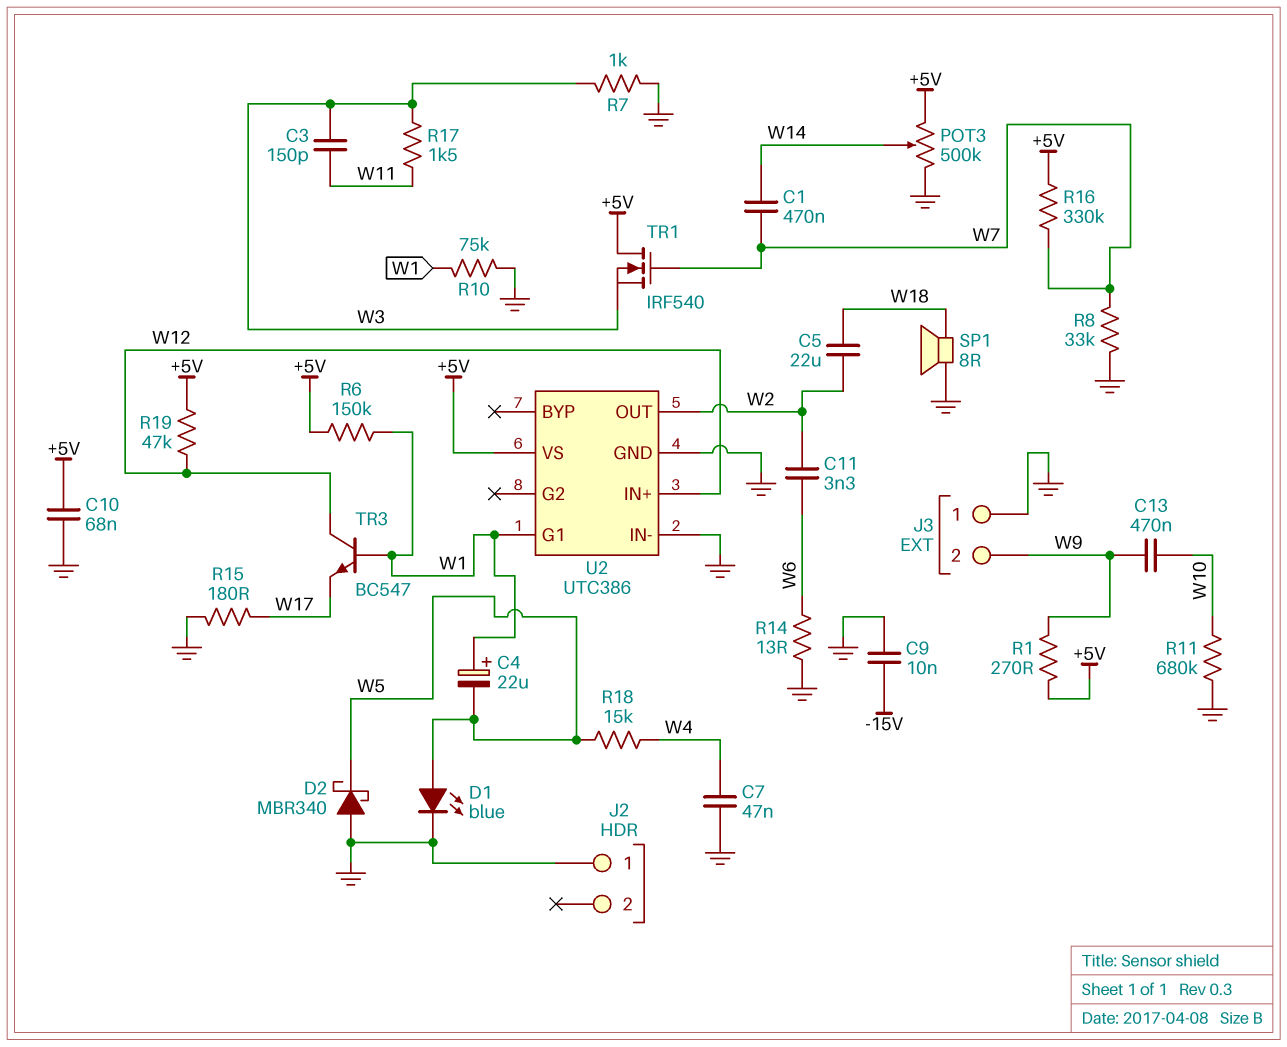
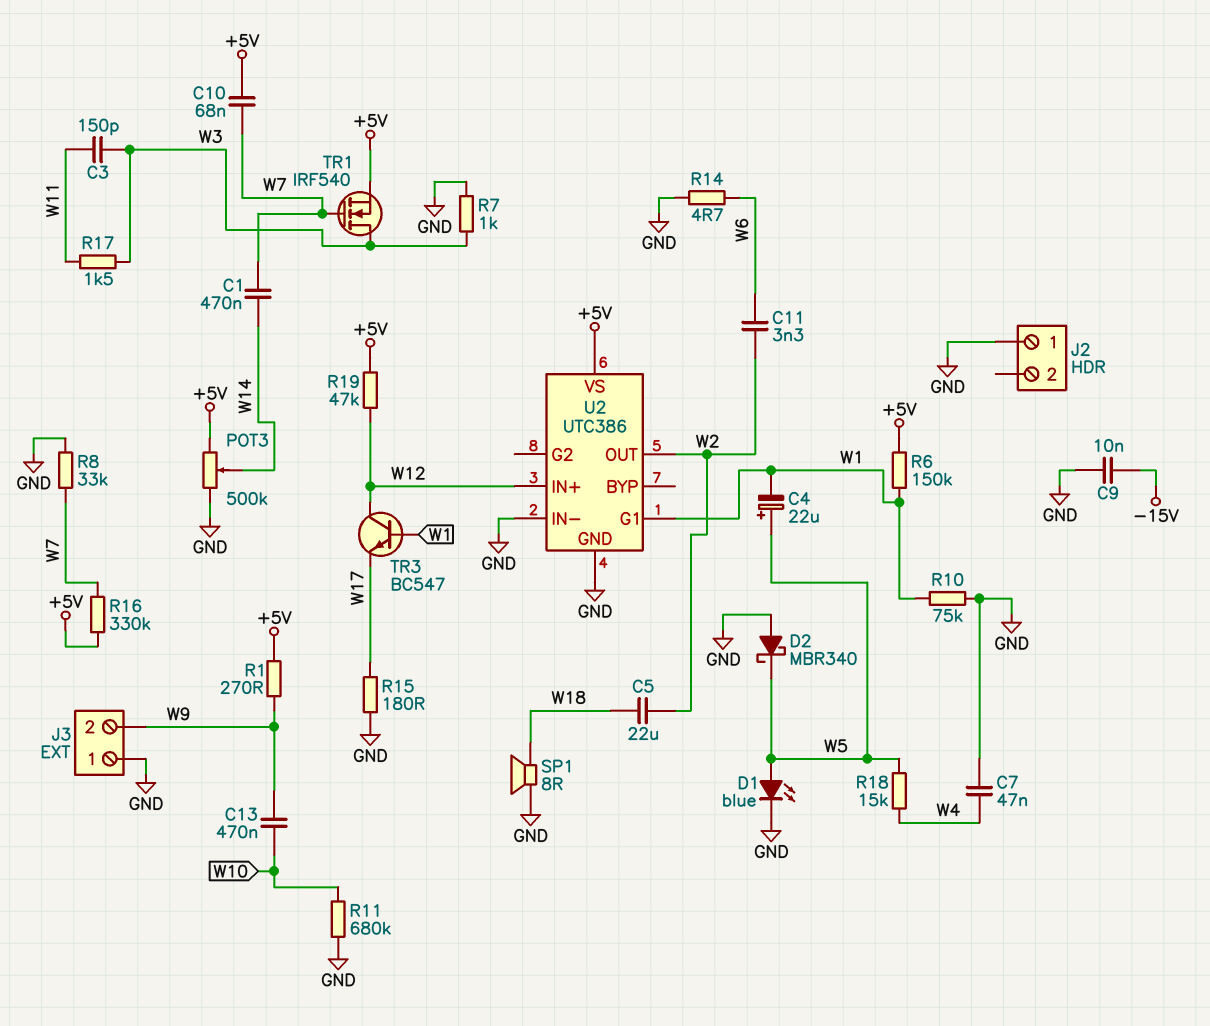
C4: 22uF (plus W1, minus W5) -> 22uF (plus W5, minus W1)
C10: 68nF (+5V, GND) -> 68nF (+5V, W7)
R14: 13 (GND, W6) -> 4.7 (GND, W6)
TR1: NMOS IRF540 (G W7, D +5V, S W3) -> NMOS IRF540 (G W7, D W3, S +5V)

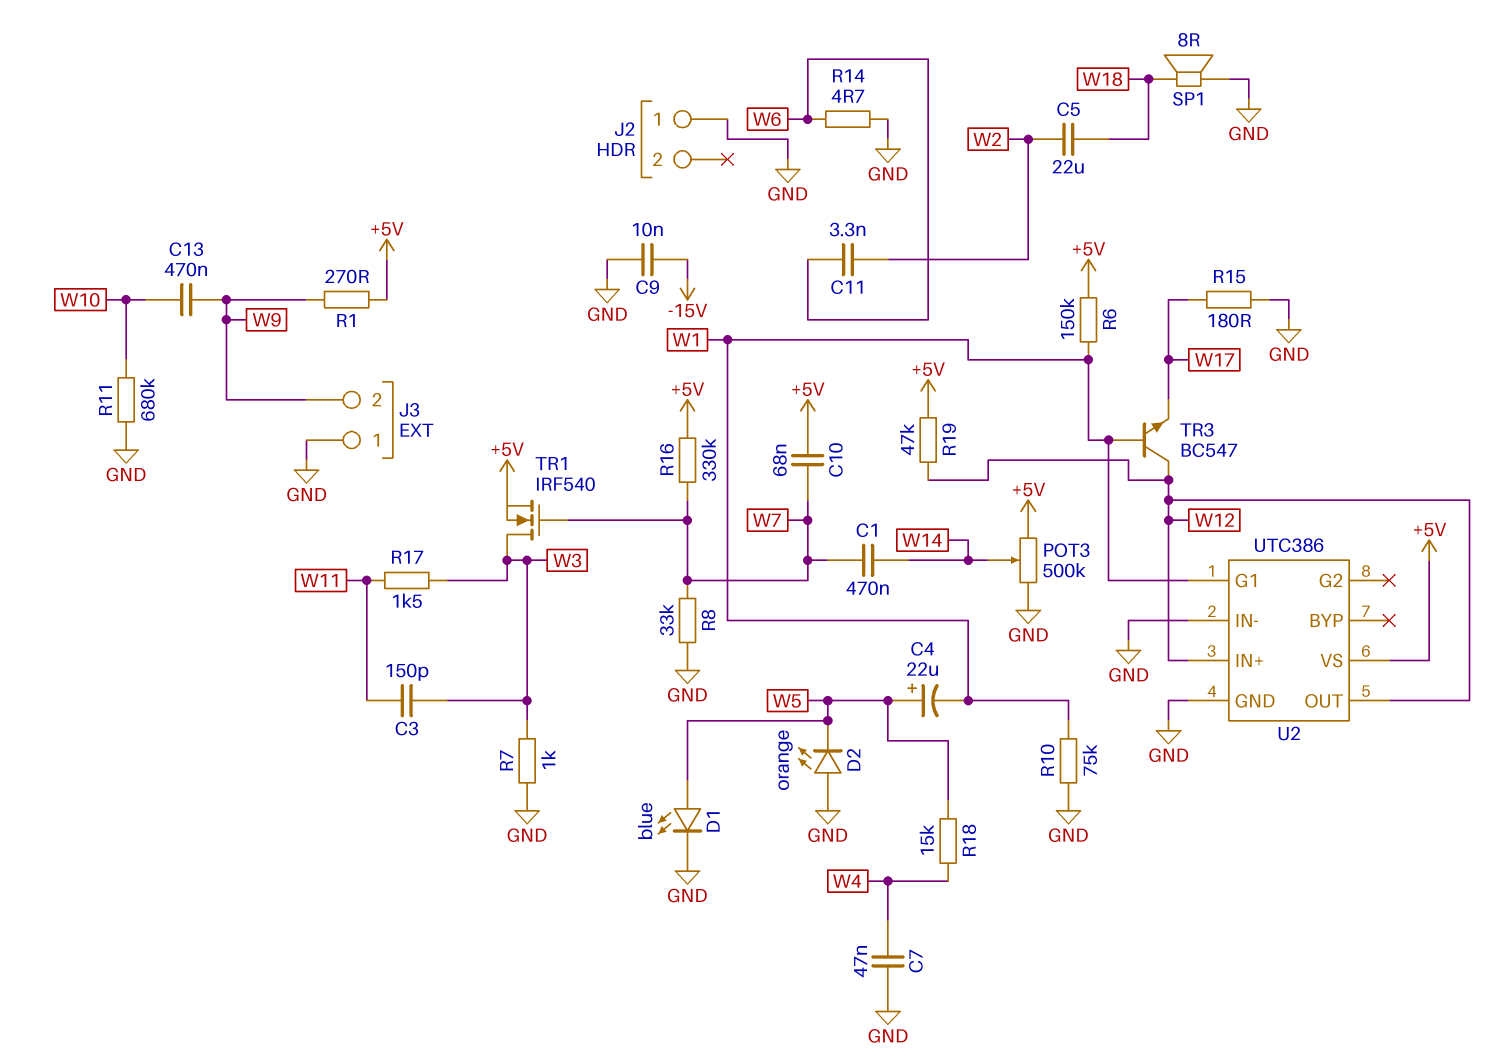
D2: schottky MBR340 (A GND, K W5) -> LED orange (A GND, K W5)
U2 pin OUT: W2 -> W12

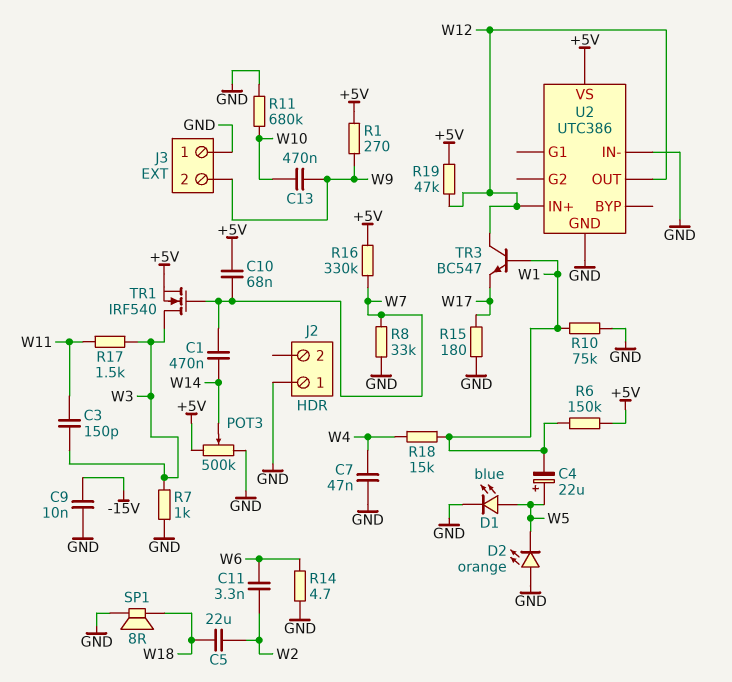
R18: 15k (W4, W5) -> 15k (W1, W4)
U2 pin G1: W1 -> none

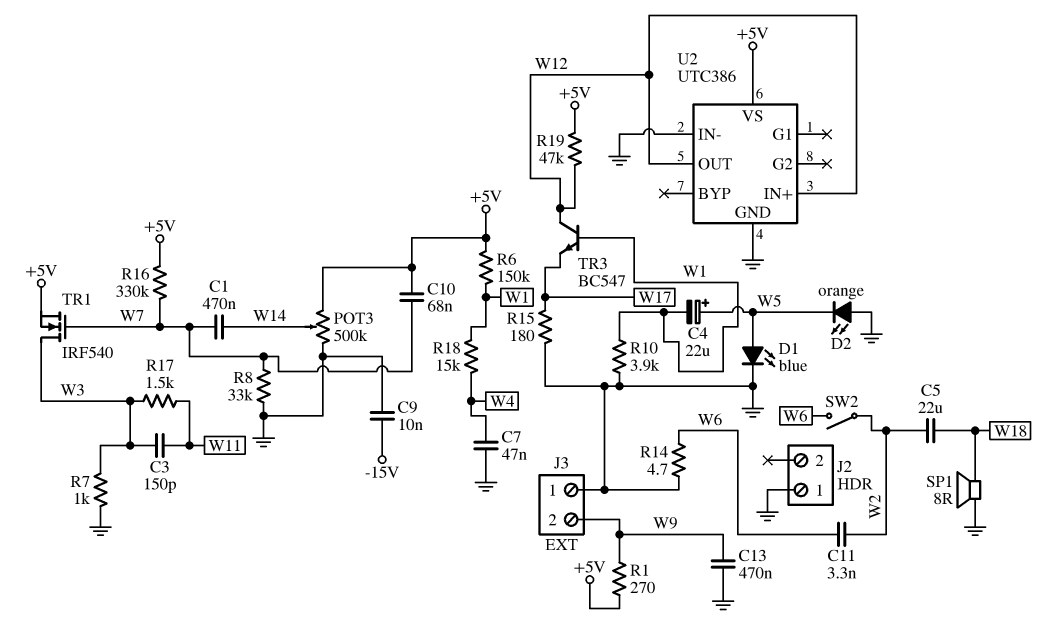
C13: 470nF (W9, W10) -> 470nF (GND, W9)
R10: 75k (GND, W1) -> 3.9k (GND, W1)
R11: 680k (GND, W10) -> none
SW2: none -> switch (W2, W6)

